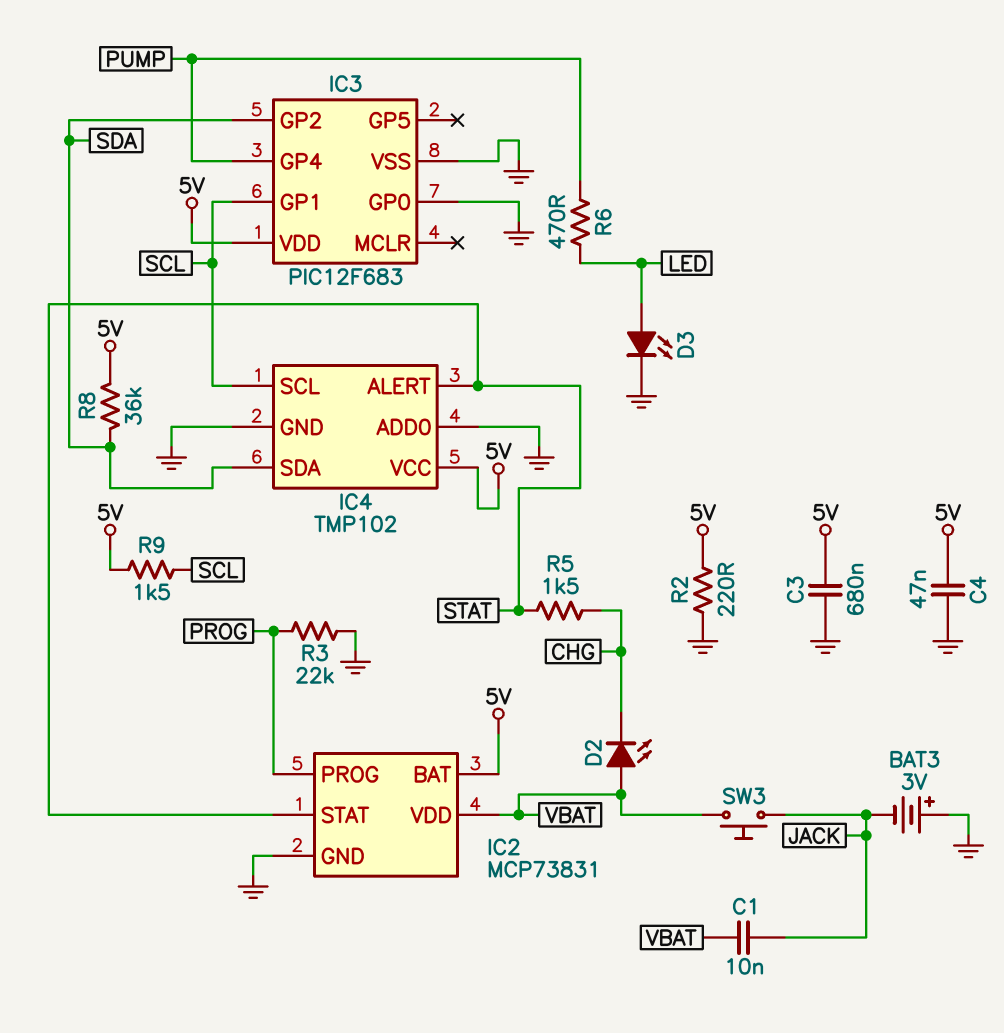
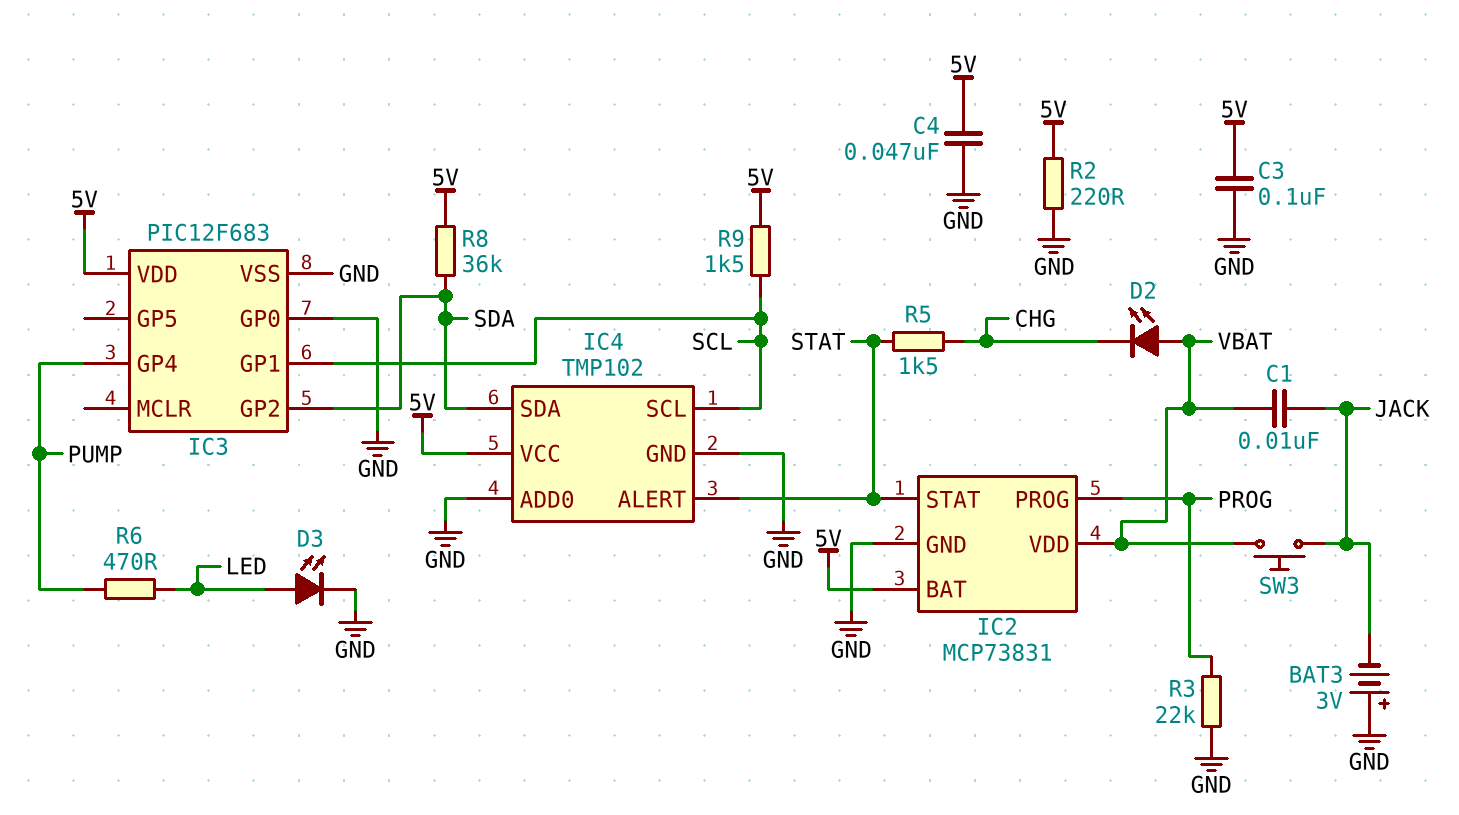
C3: 680nF (5V, GND) -> 100nF (5V, GND)

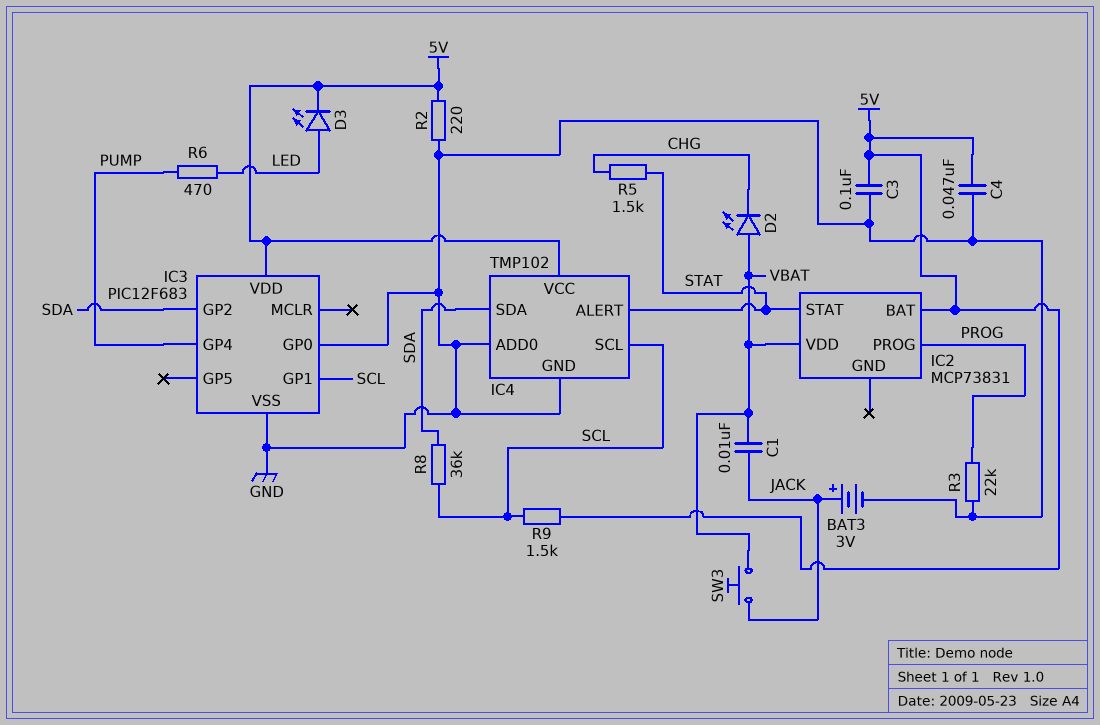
BAT3: 3V (plus GND, minus JACK) -> 3V (plus JACK, minus GND)
D3: LED (A LED, K GND) -> LED (A LED, K 5V)
IC2 pin GND: GND -> none
R8: 36k (5V, SDA) -> 36k (SCL, SDA)

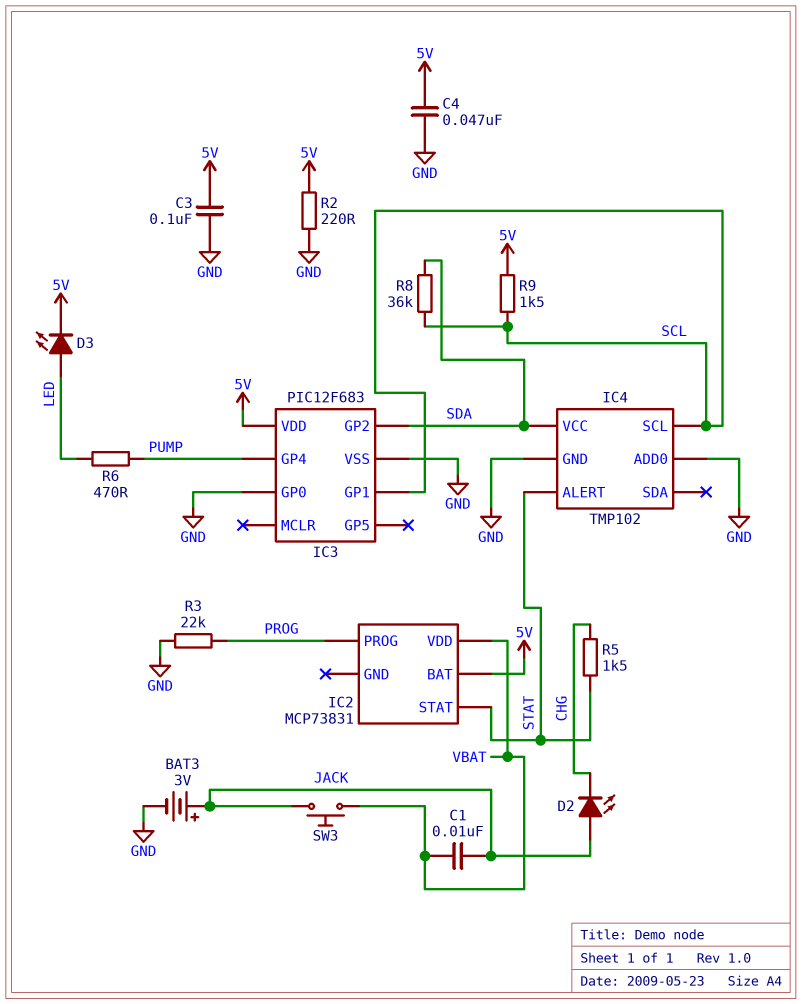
D2: LED (A VBAT, K CHG) -> LED (A JACK, K CHG)
IC4 pin SDA: SDA -> none
IC4 pin VCC: 5V -> SDA

